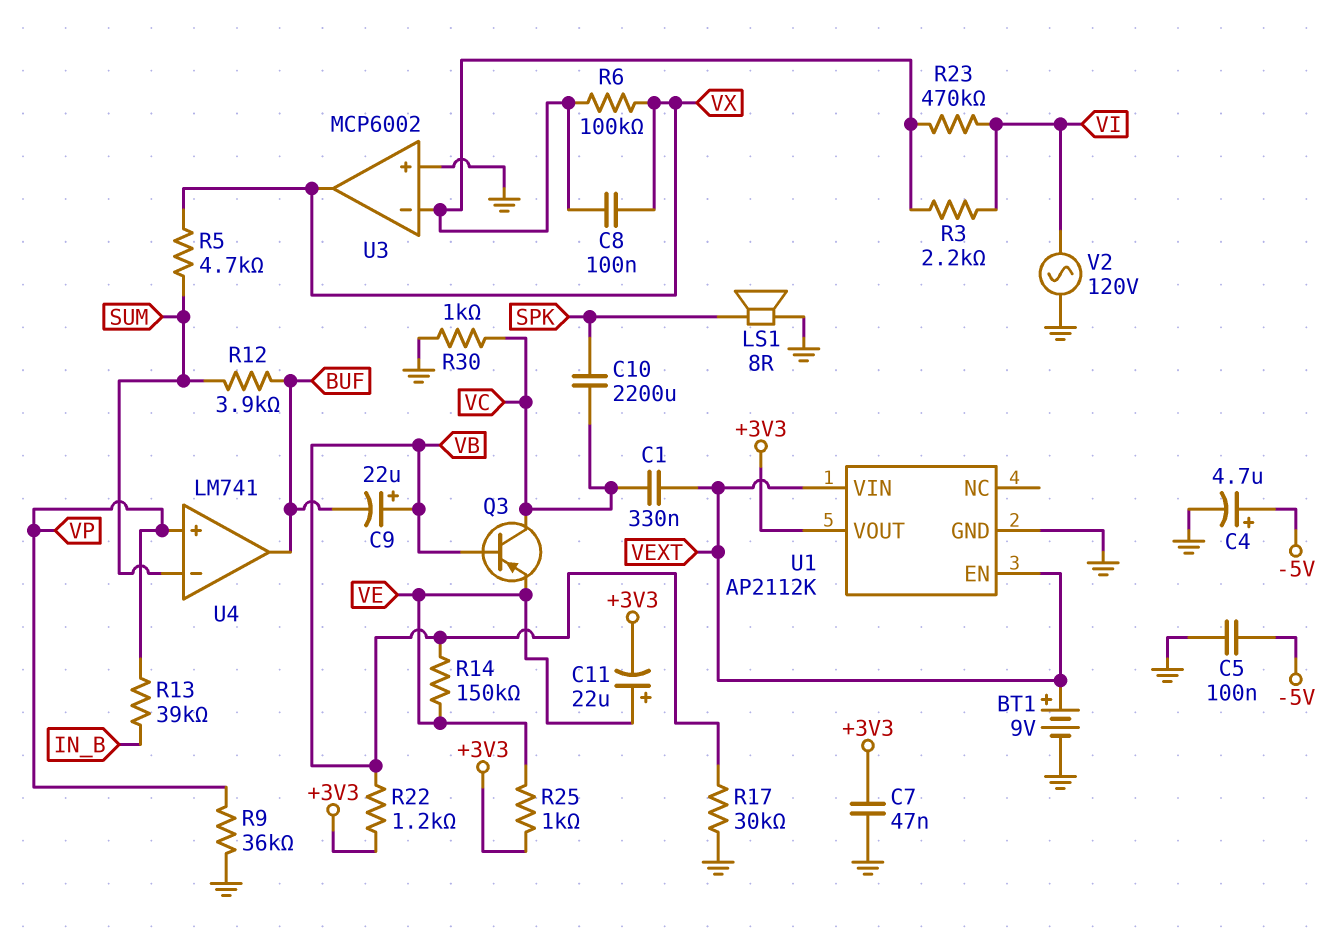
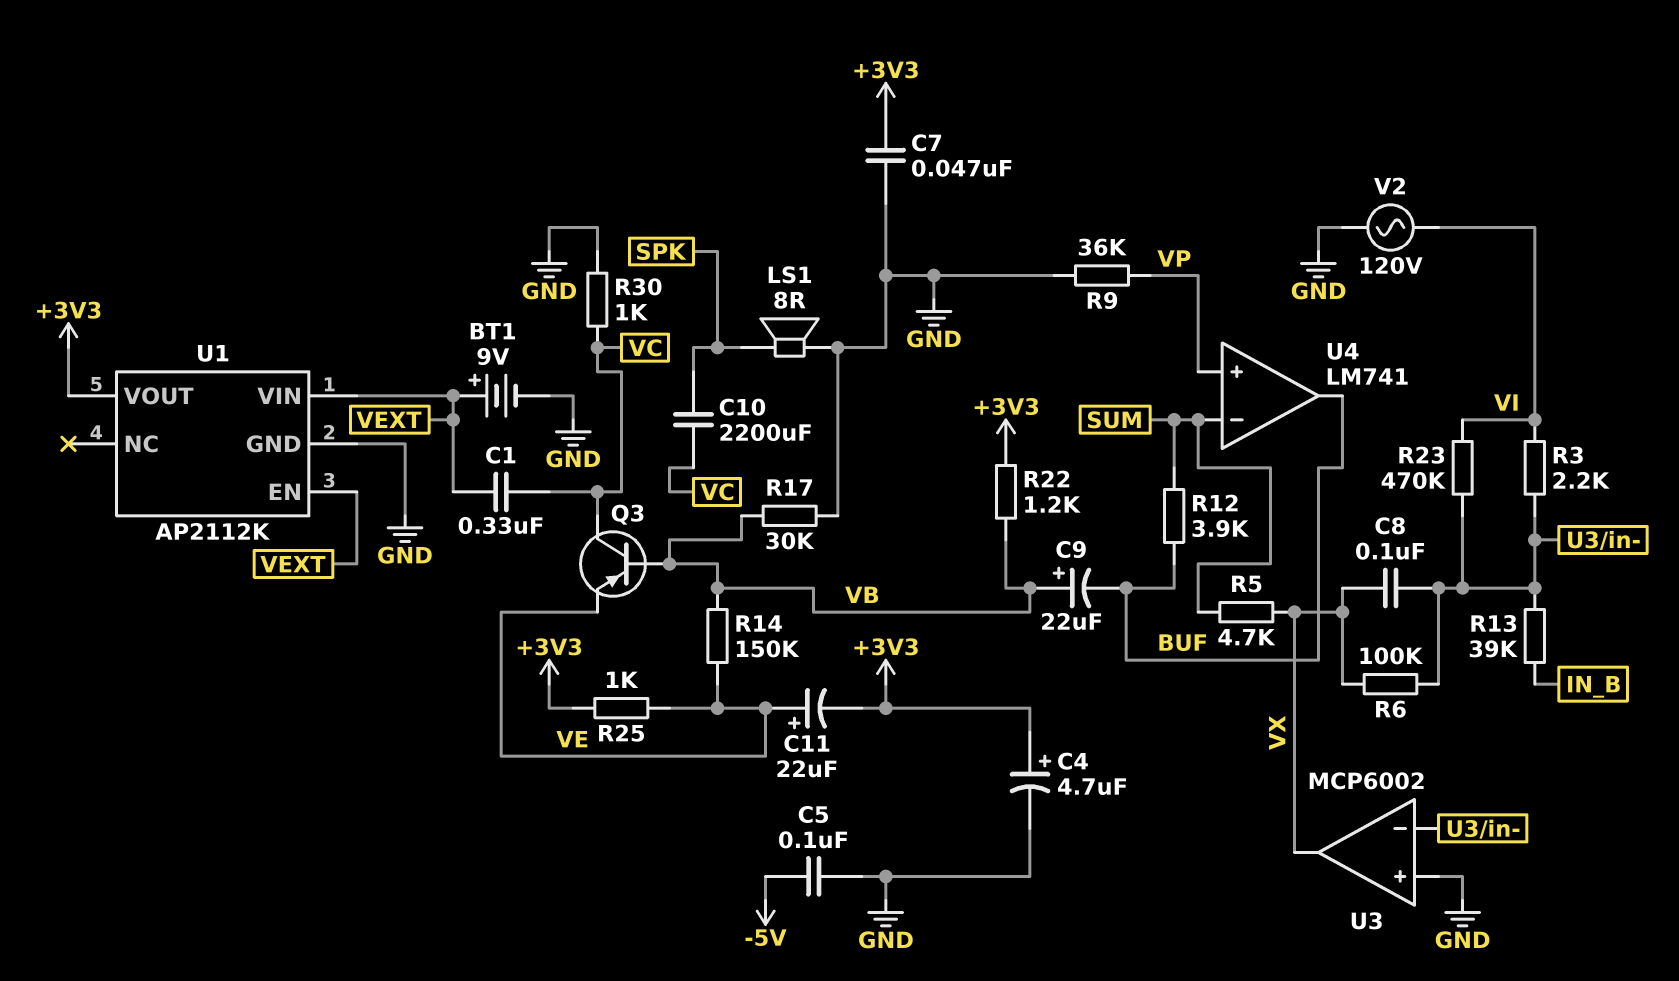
C4: 4.7uF (plus -5V, minus GND) -> 4.7uF (plus +3V3, minus GND)
R13: 39k (IN_B, VP) -> 39k (IN_B, U3/in-)

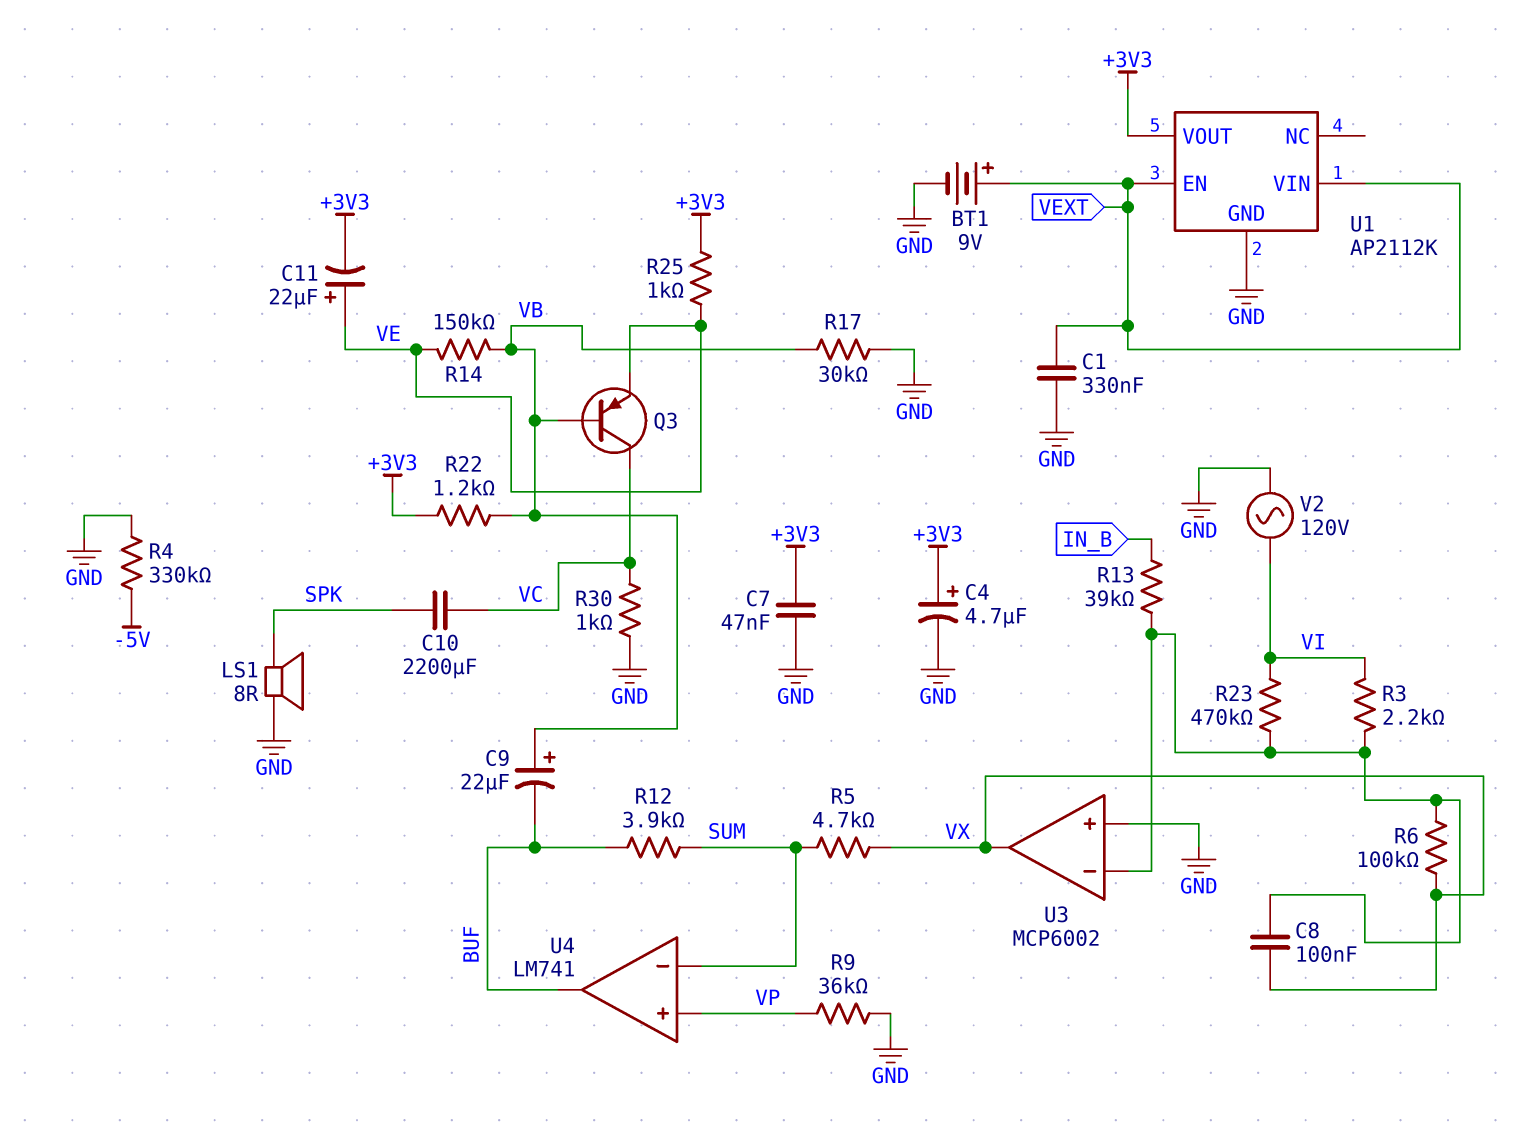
C1: 330nF (VC, VEXT) -> 330nF (GND, VEXT)
C5: 100nF (-5V, GND) -> none
R4: none -> 330k (-5V, GND)

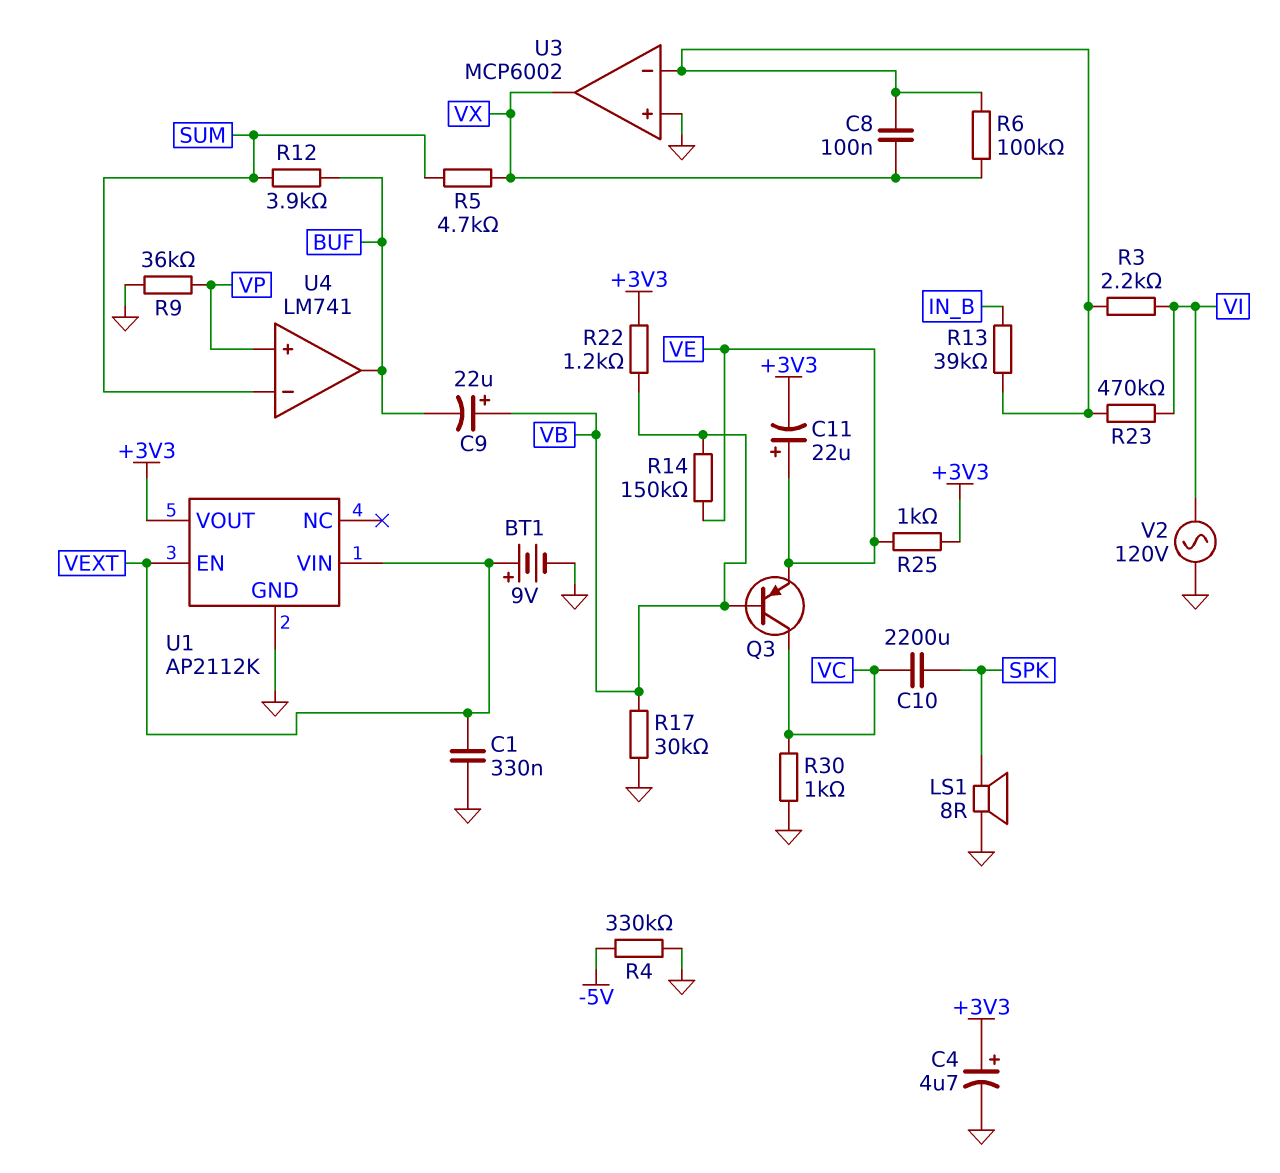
C7: 47nF (+3V3, GND) -> none

